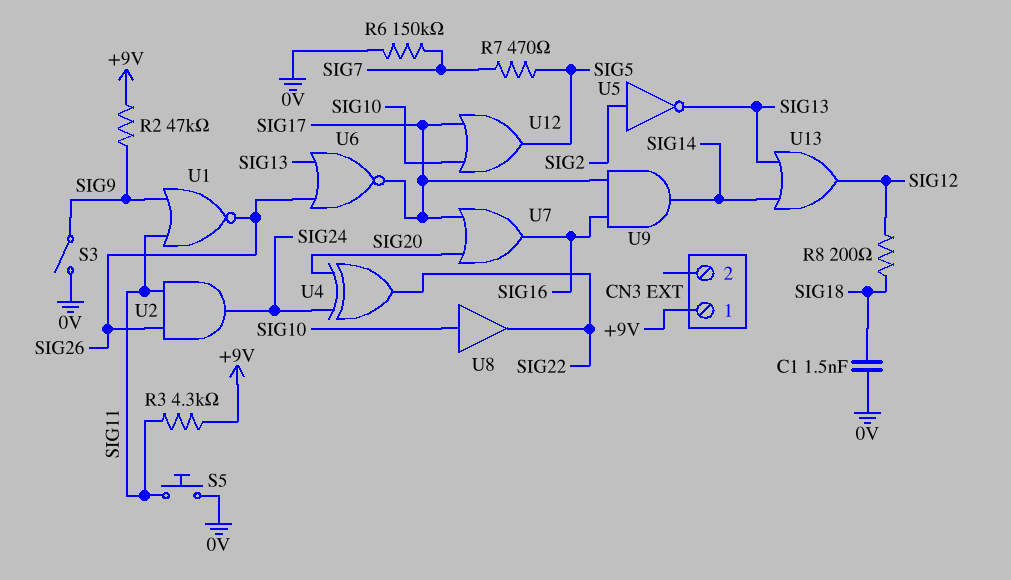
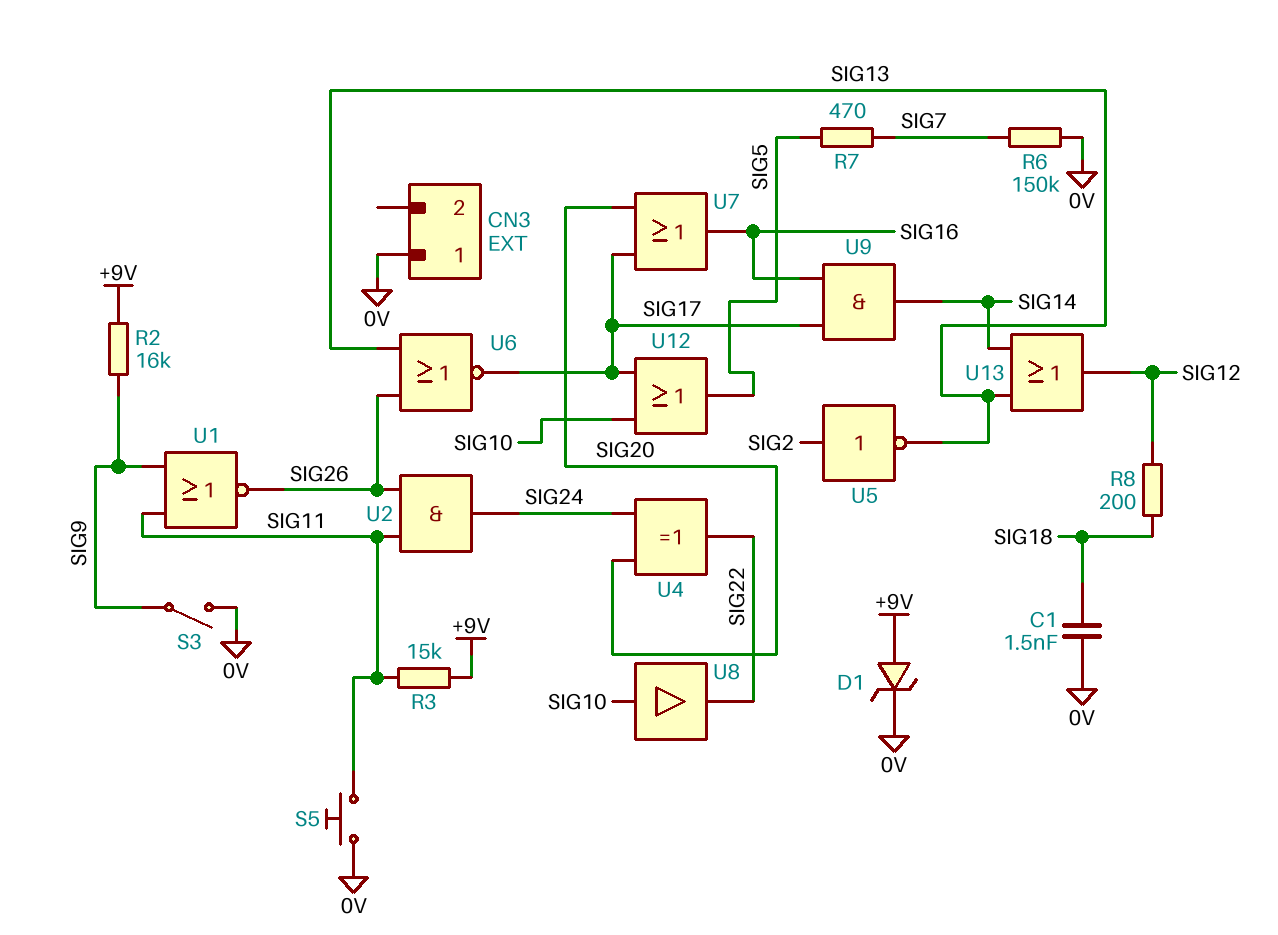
CN3 pin 1: +9V -> 0V
D1: none -> zener (A +9V, K 0V)
R2: 47k (+9V, SIG9) -> 16k (+9V, SIG9)
R3: 4.3k (+9V, SIG11) -> 15k (+9V, SIG11)

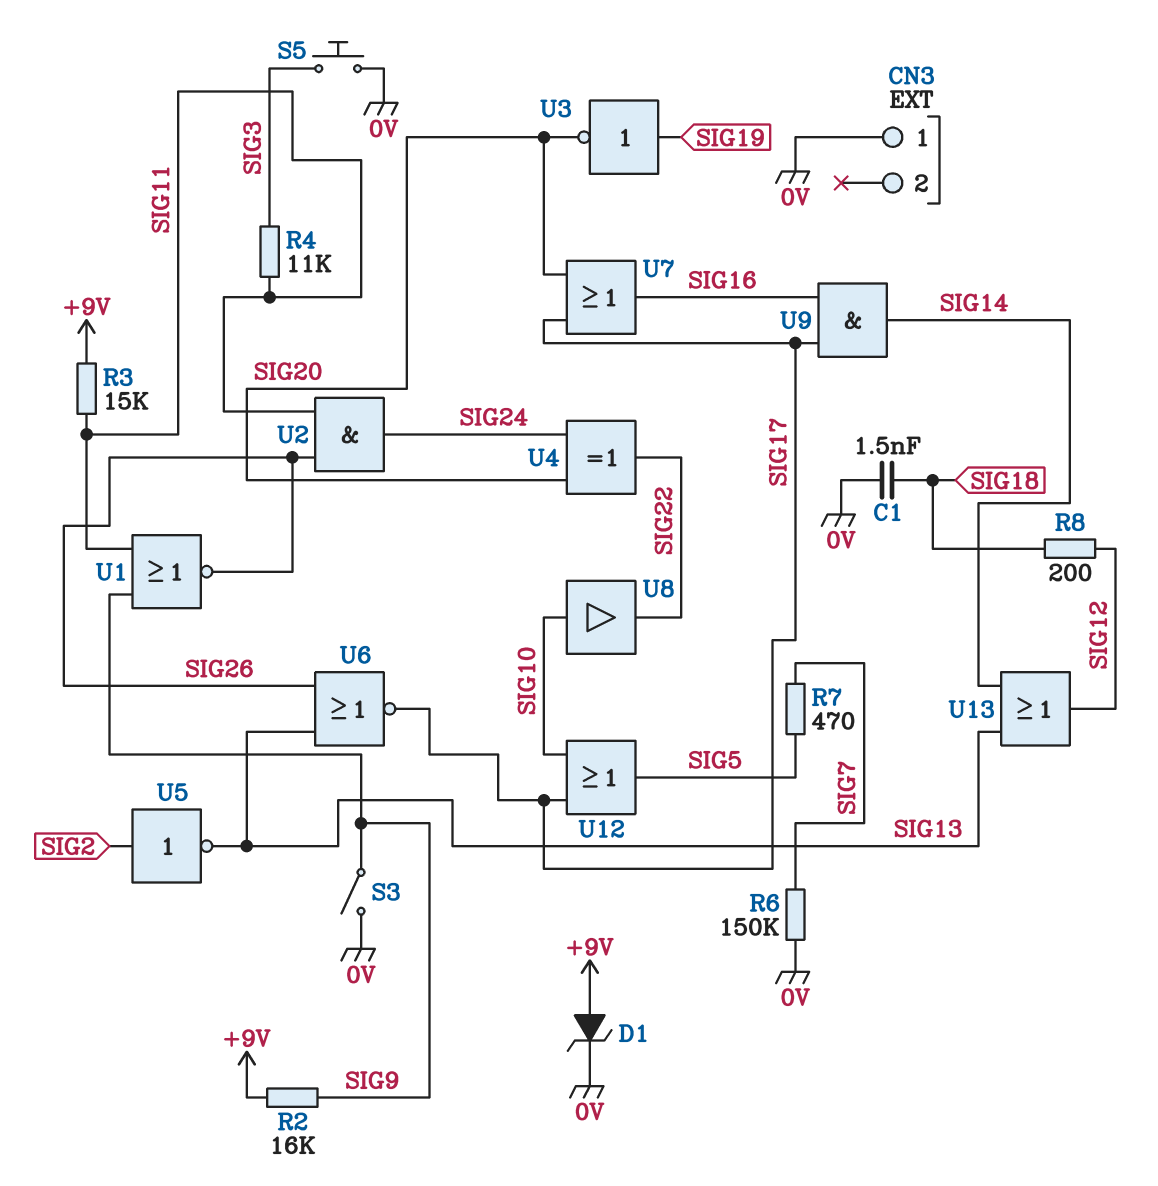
R4: none -> 11k (SIG3, SIG11)
S5: button (0V, SIG11) -> button (0V, SIG3)
U3: none -> NOT (in SIG19, out SIG20)

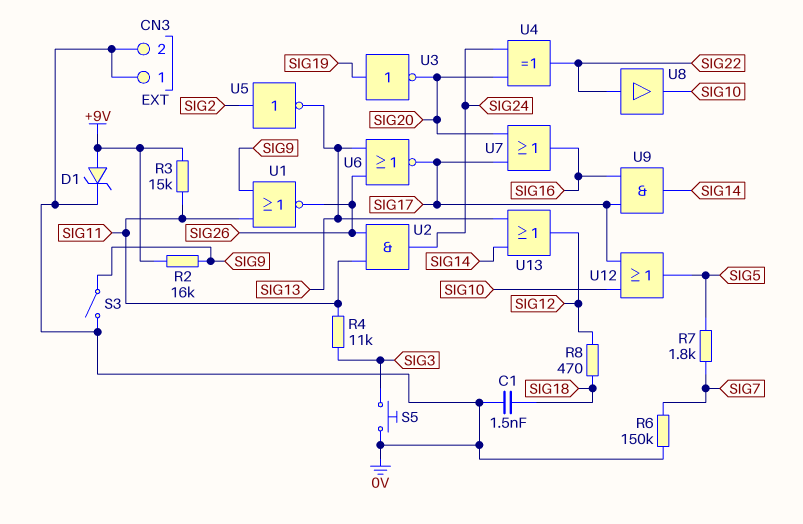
CN3 pin 2: none -> 0V
R7: 470 (SIG5, SIG7) -> 1.8k (SIG5, SIG7)
R8: 200 (SIG12, SIG18) -> 470 (SIG12, SIG18)
U8: buffer (in SIG10, out SIG22) -> buffer (in SIG22, out SIG10)

